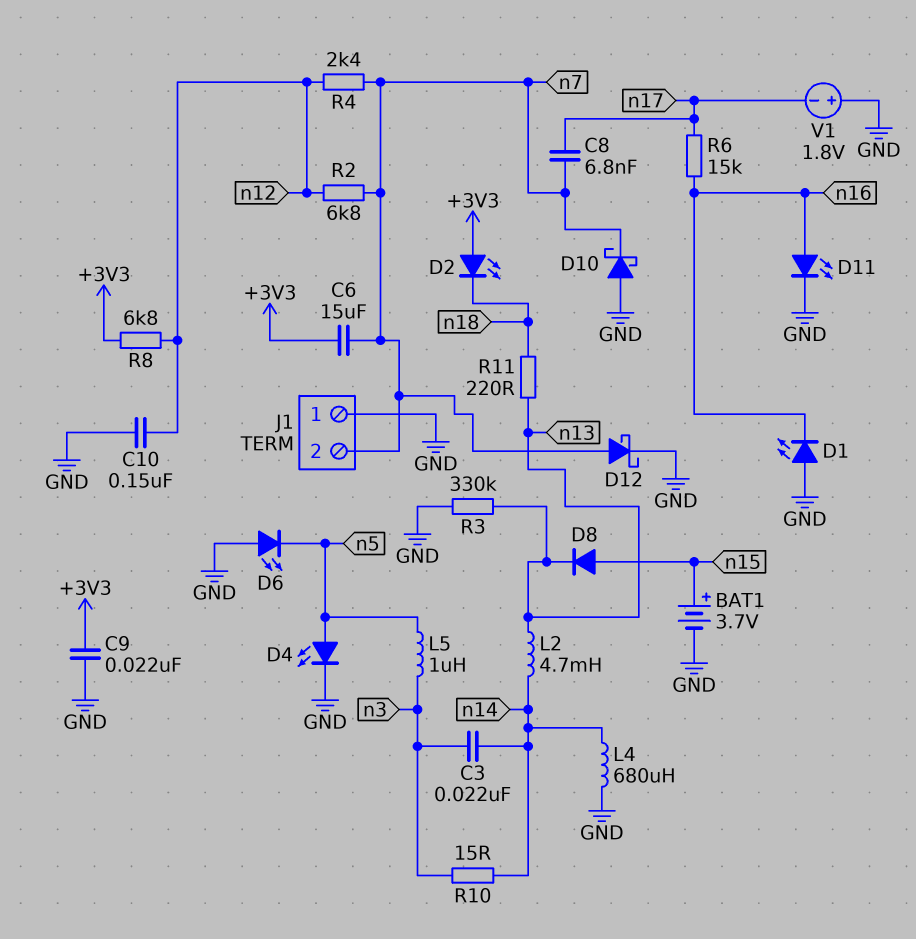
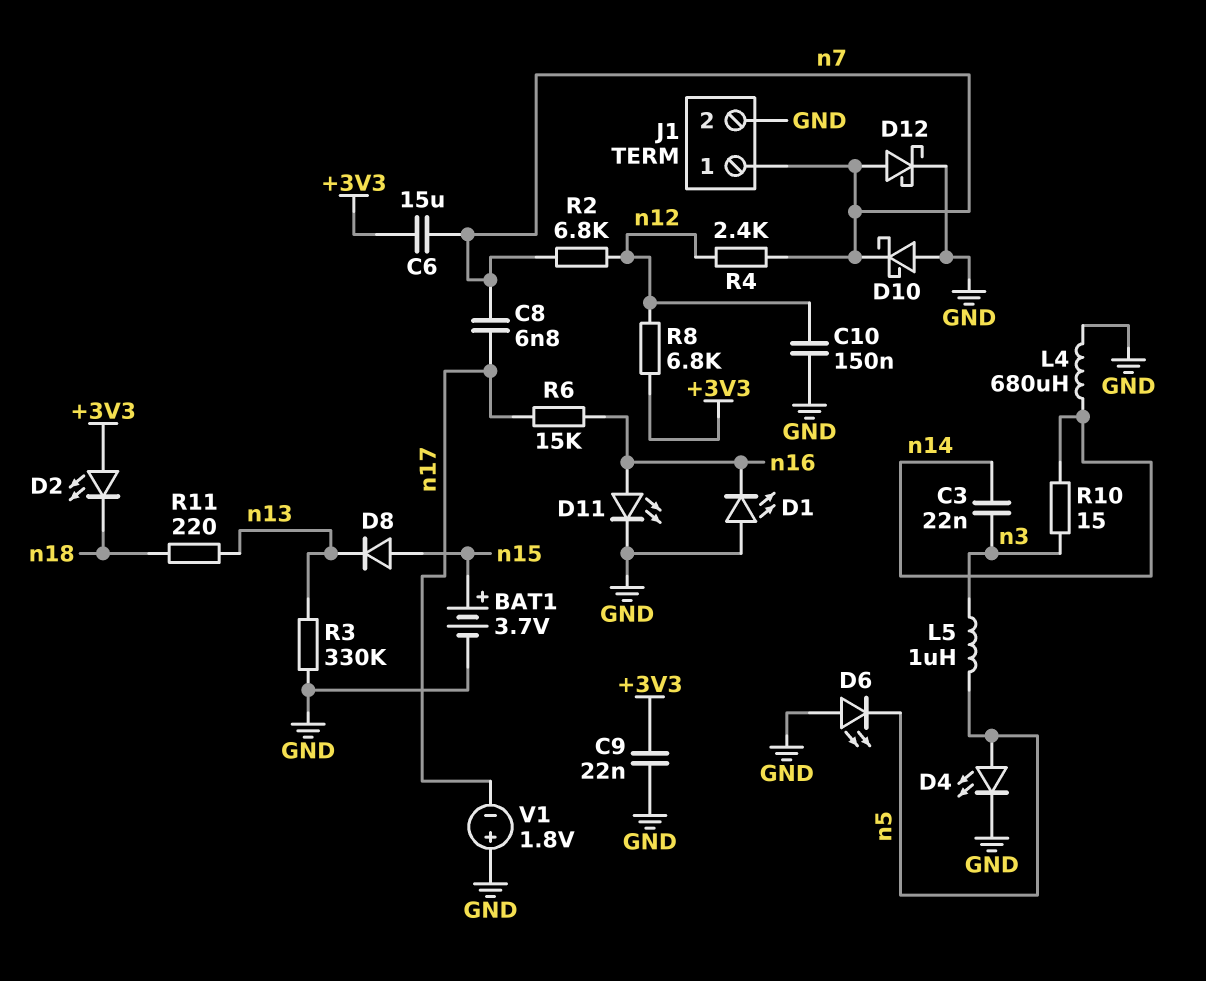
J1 pin 1: GND -> n7
J1 pin 2: n7 -> GND
L2: 4.7mH (n13, n14) -> none

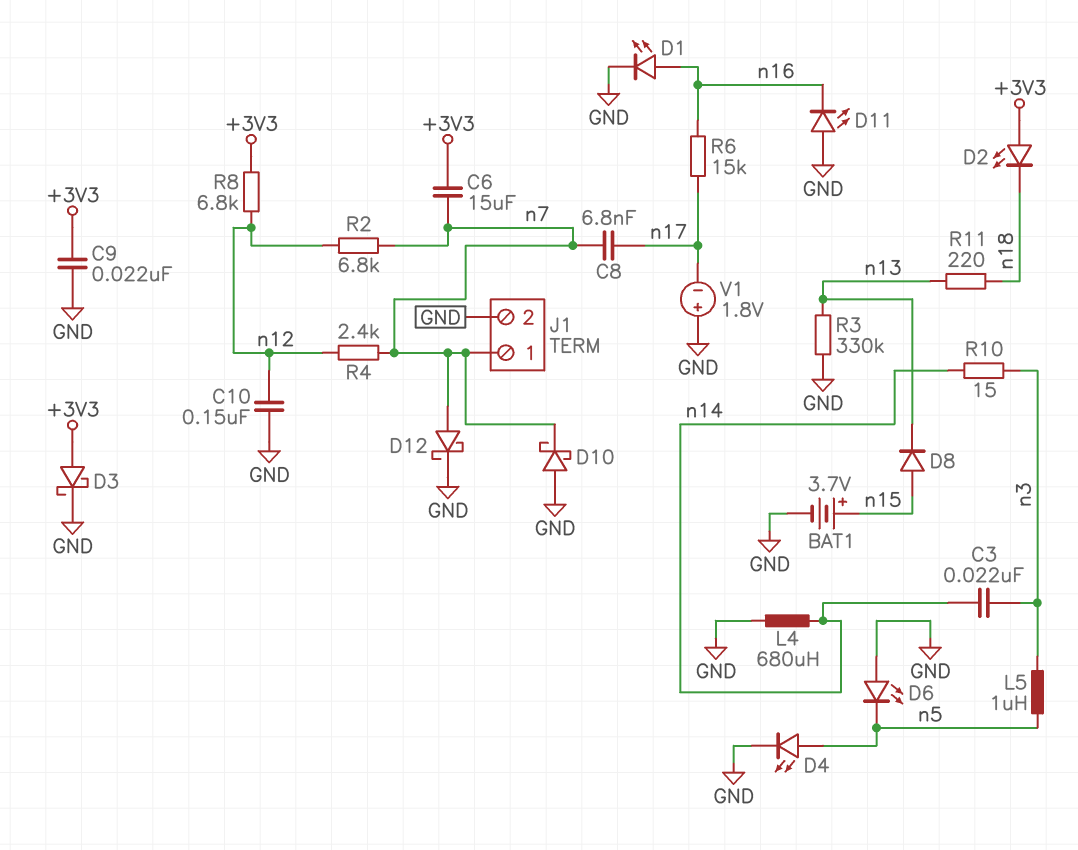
D1: LED (A GND, K n16) -> LED (A n16, K GND)
D3: none -> schottky (A +3V3, K GND)
D11: LED (A n16, K GND) -> LED (A GND, K n16)

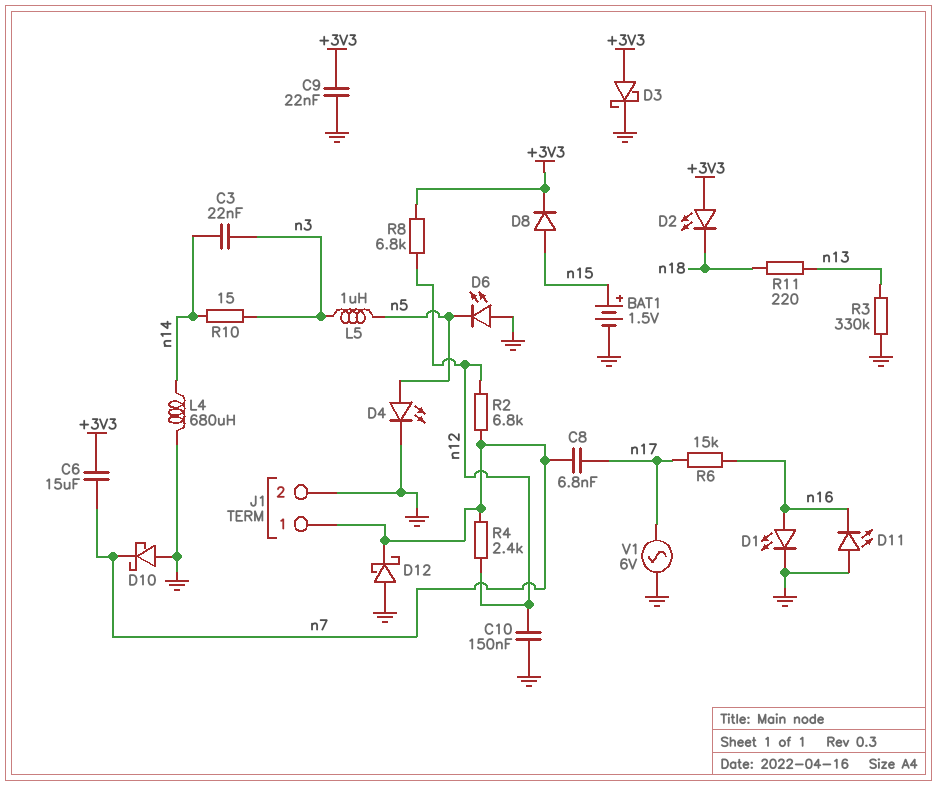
BAT1: 3.7V (plus n15, minus GND) -> 1.5V (plus n15, minus GND)
D8: diode (A n15, K n13) -> diode (A n15, K +3V3)
D12: schottky (A n7, K GND) -> schottky (A GND, K n7)
V1: 1.8V (plus GND, minus n17) -> AC 6V (GND, n17)

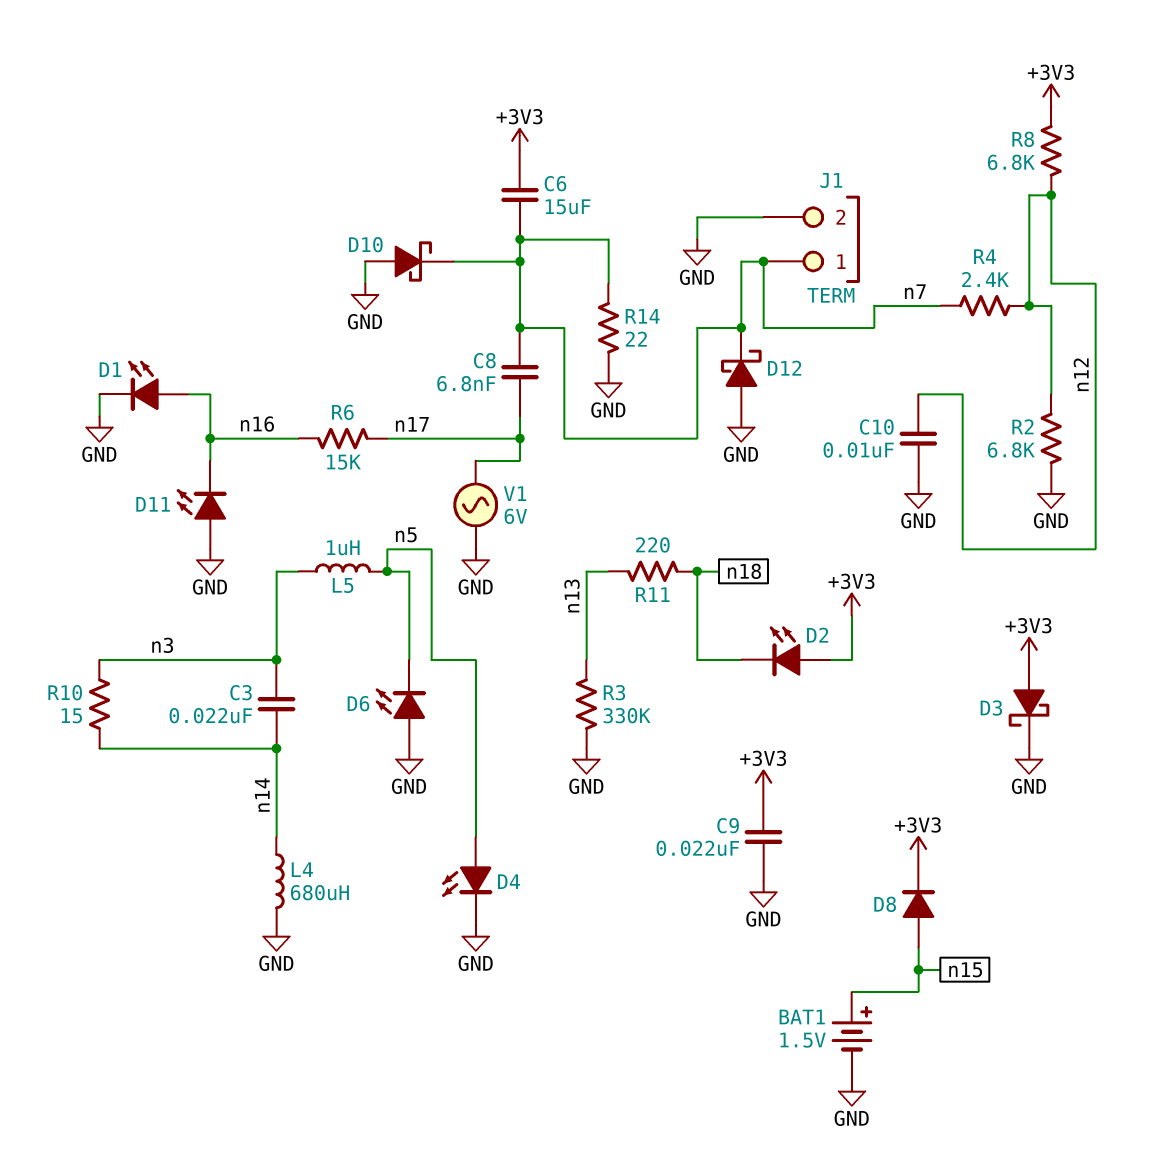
C10: 150nF (GND, n12) -> 10nF (GND, n12)
R2: 6.8k (n7, n12) -> 6.8k (GND, n12)
R14: none -> 22 (GND, n7)

